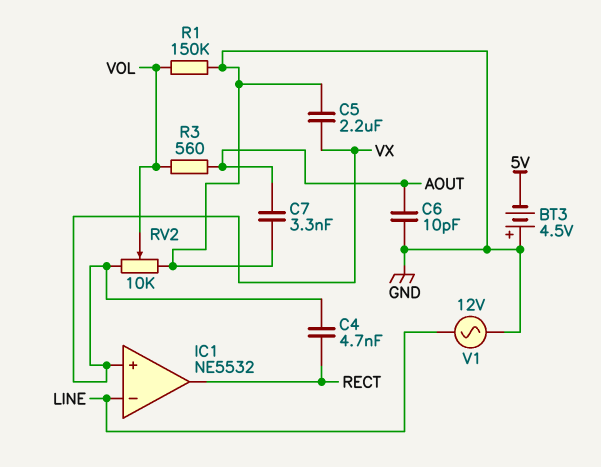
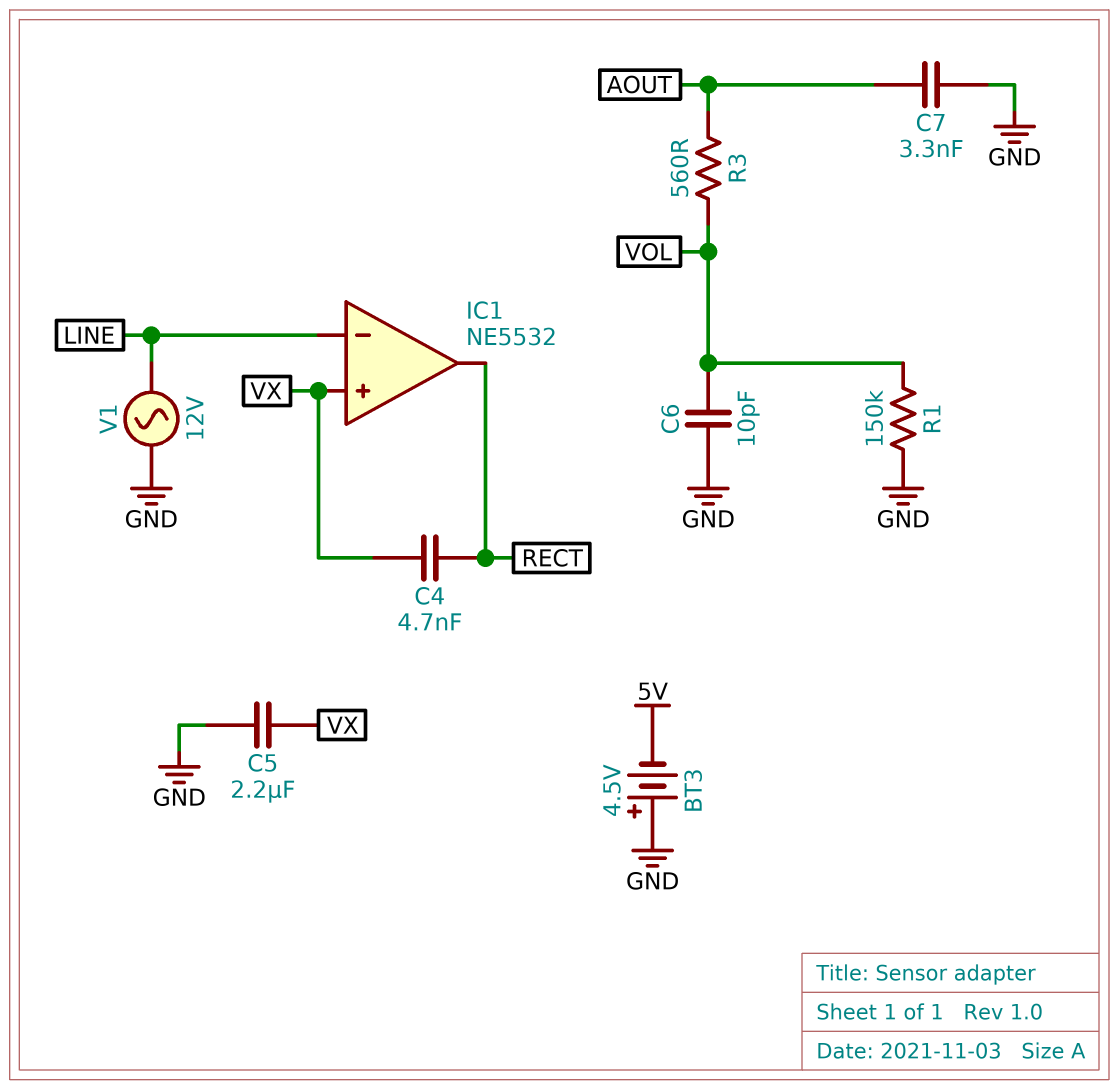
C6: 10pF (AOUT, GND) -> 10pF (GND, VOL)
RV2: 10k (GND, VX, wiper VOL) -> none

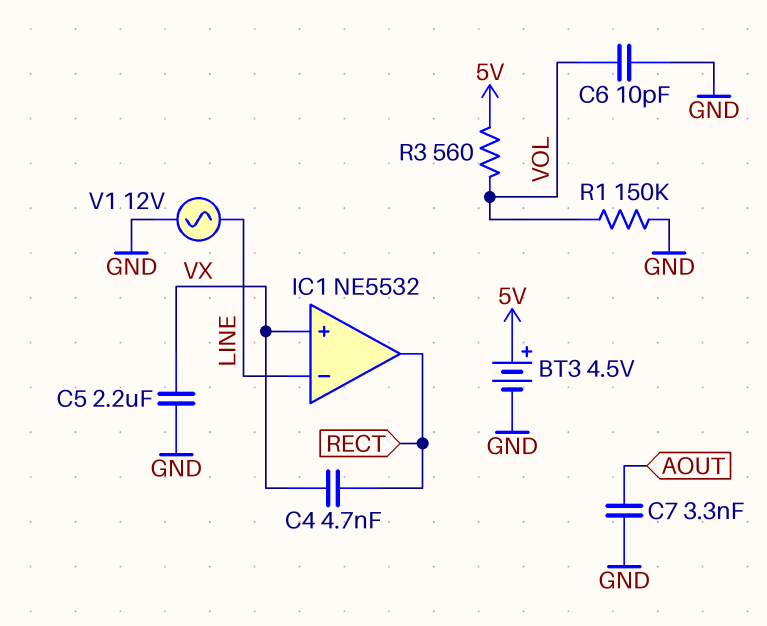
BT3: 4.5V (plus GND, minus 5V) -> 4.5V (plus 5V, minus GND)
R3: 560 (AOUT, VOL) -> 560 (5V, VOL)

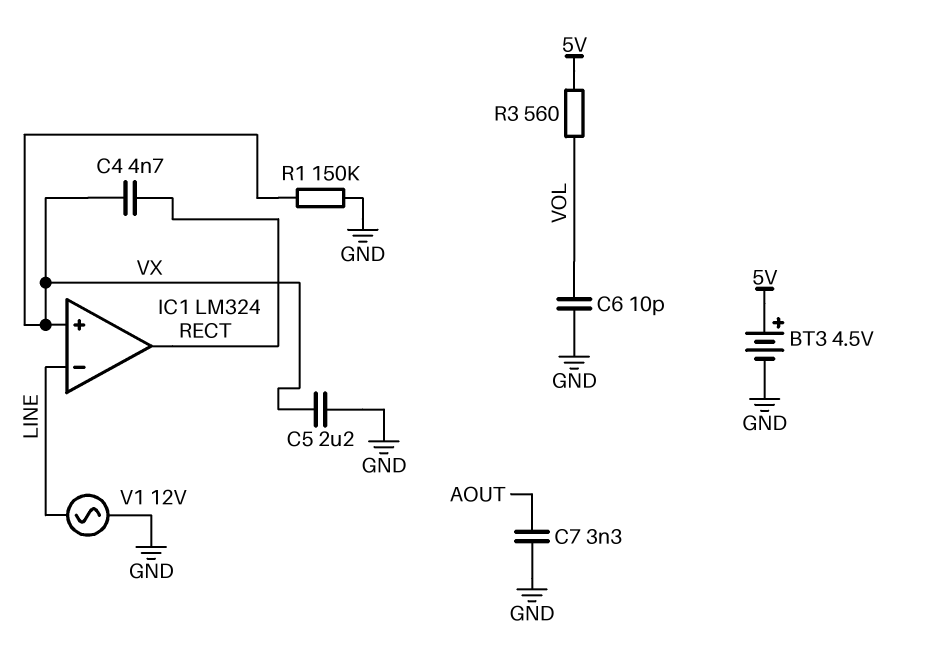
IC1: NE5532 -> LM324
R1: 150k (GND, VOL) -> 150k (GND, VX)

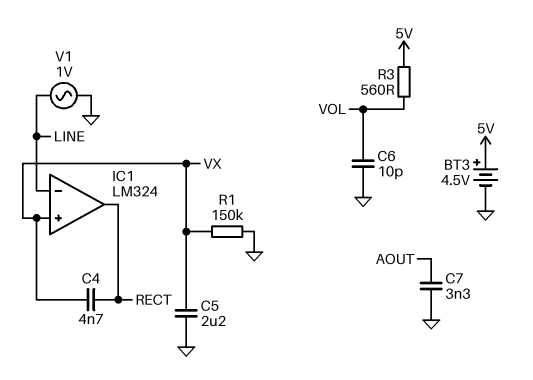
V1: AC 12V (GND, LINE) -> AC 1V (GND, LINE)

